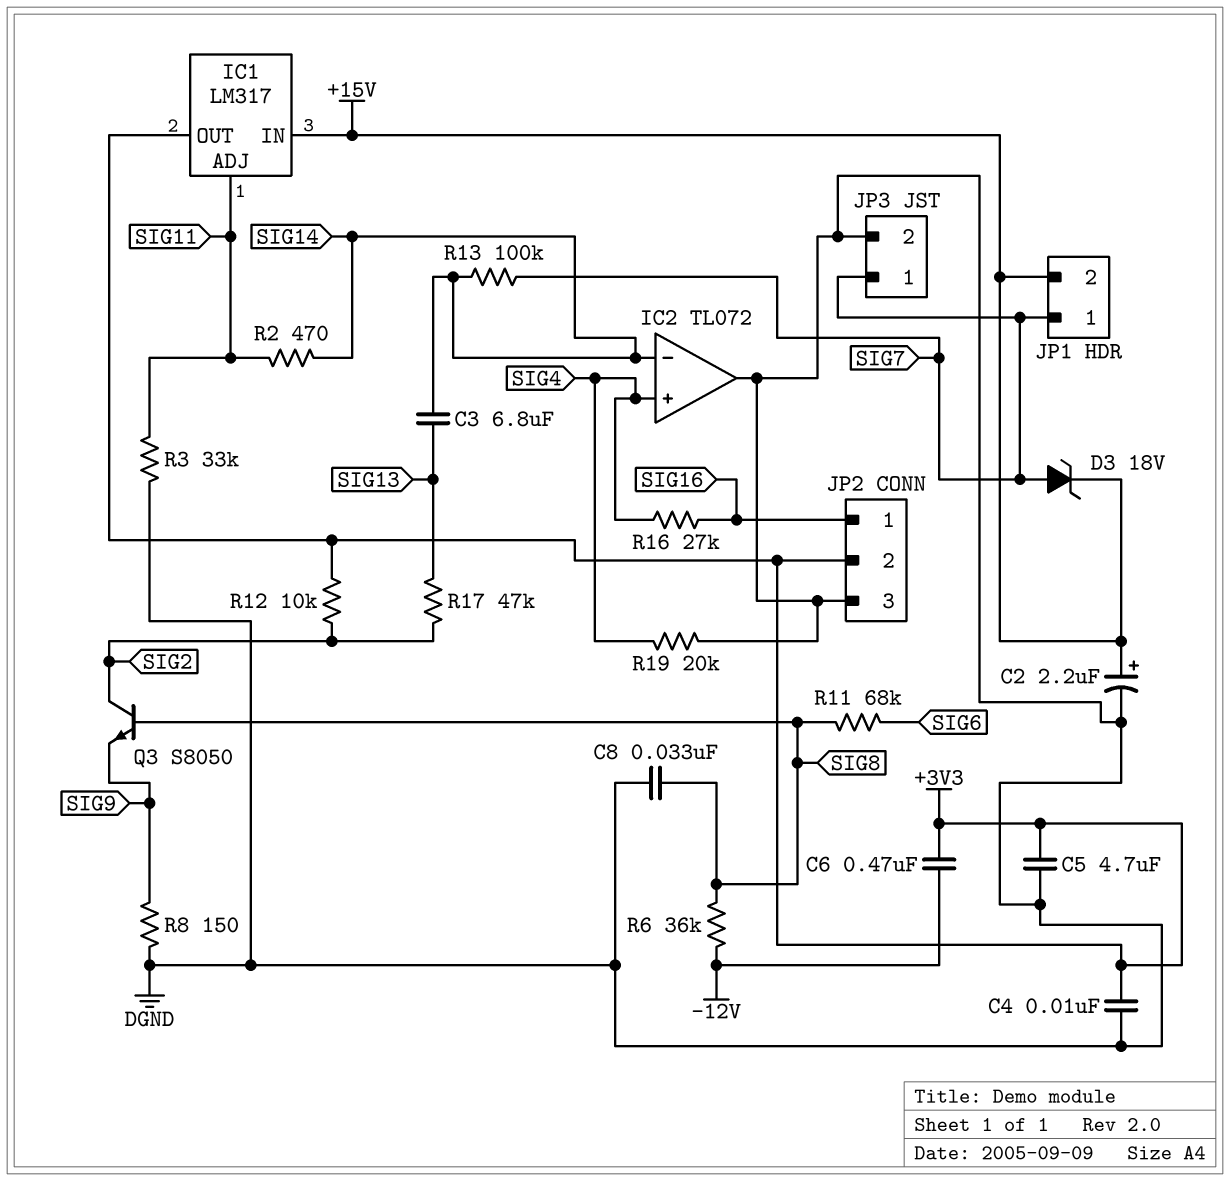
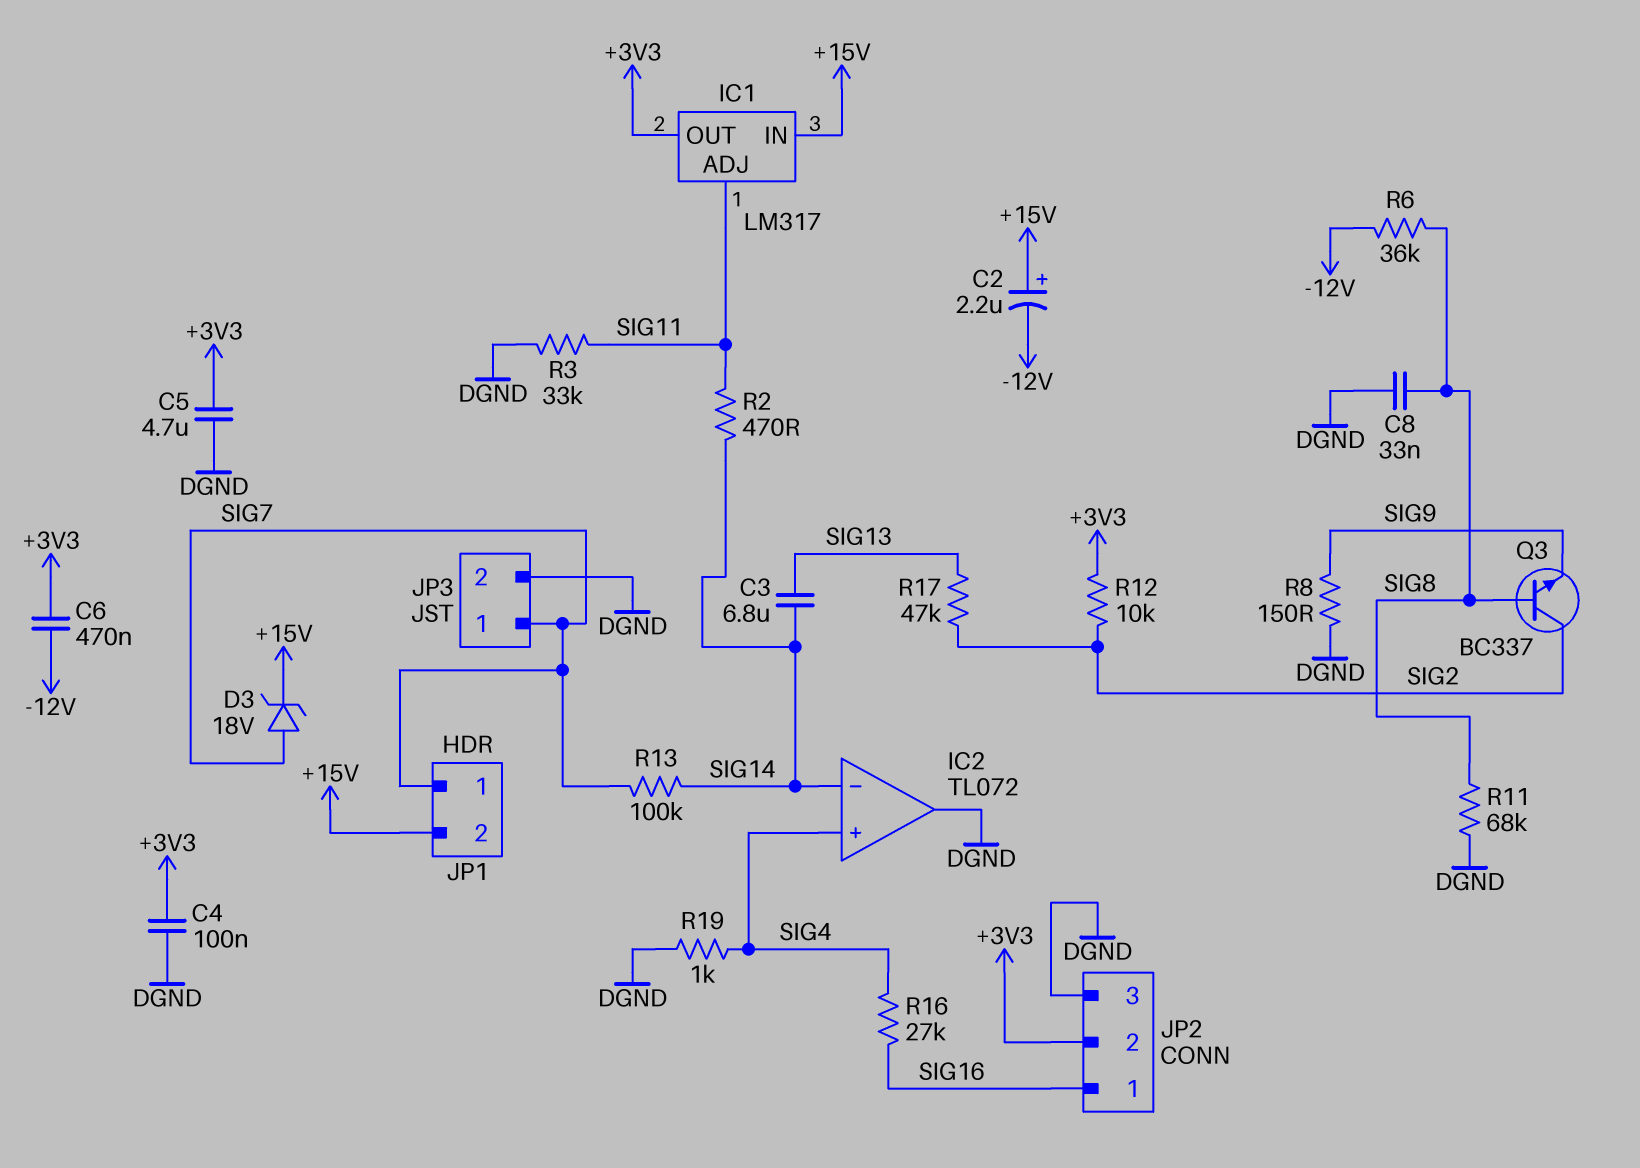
C2: 2.2uF (plus +15V, minus DGND) -> 2.2uF (plus +15V, minus -12V)
C4: 10nF (+3V3, DGND) -> 100nF (+3V3, DGND)
Q3: NPN S8050 (B SIG8, C SIG2, E SIG9) -> NPN BC337 (B SIG8, C SIG2, E SIG9)
R11: 68k (SIG6, SIG8) -> 68k (DGND, SIG8)
R19: 20k (DGND, SIG4) -> 1k (DGND, SIG4)

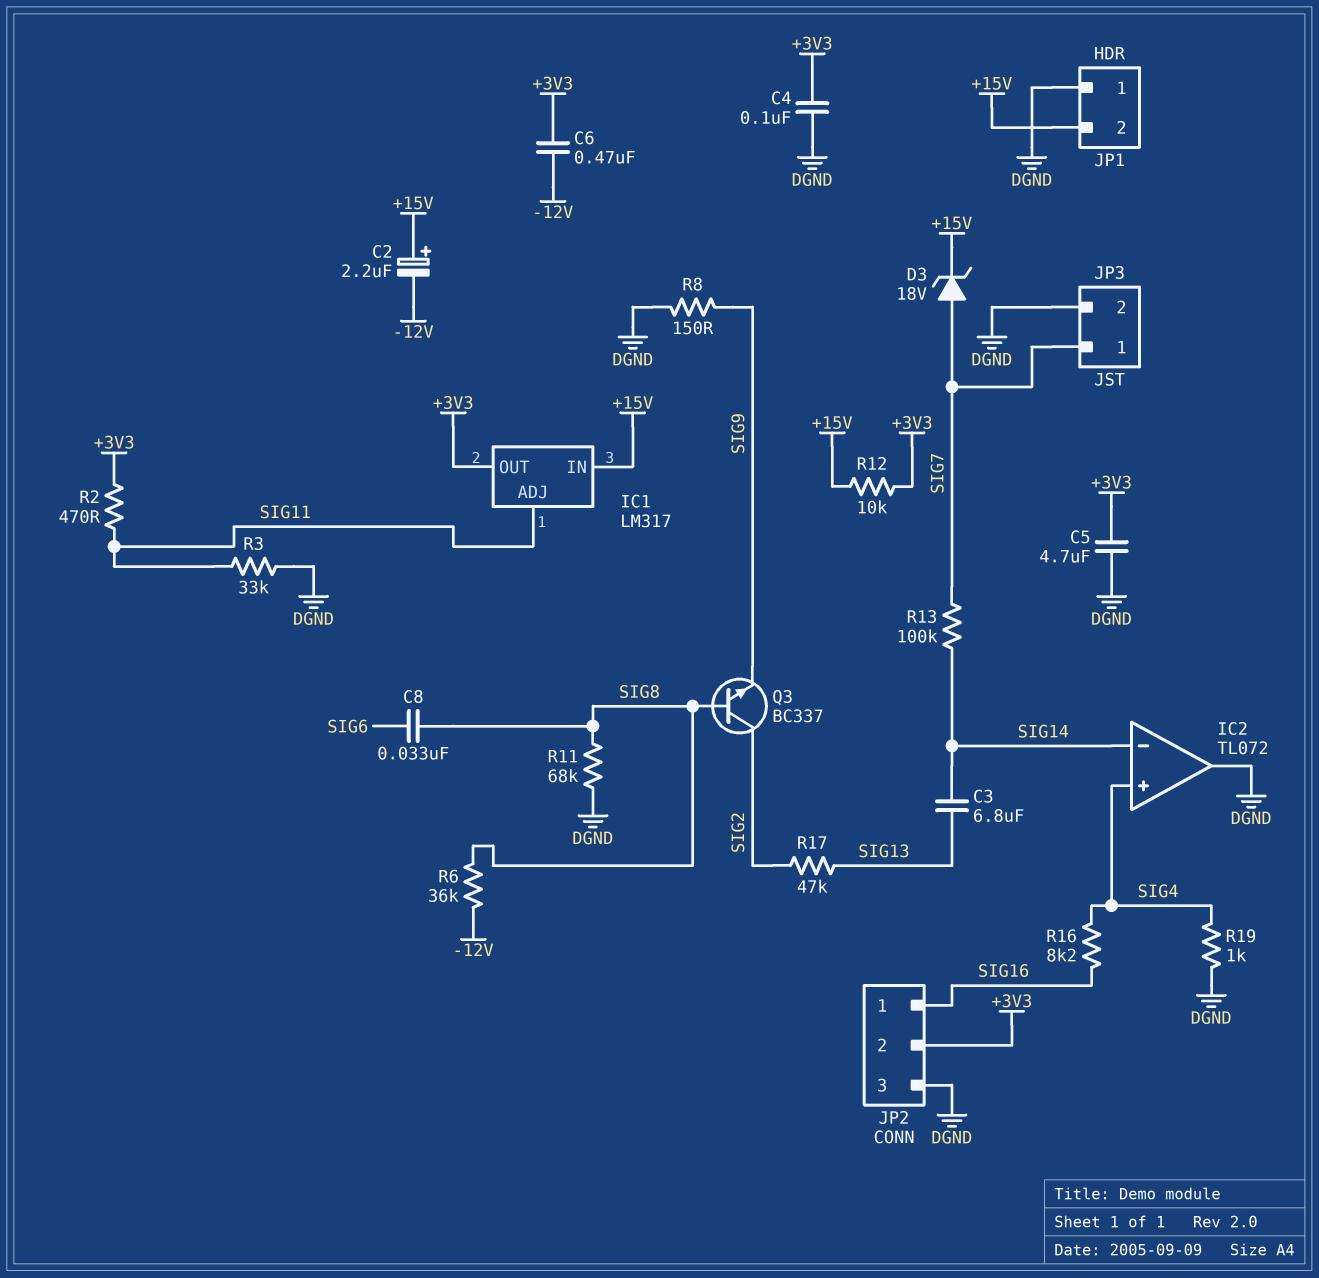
C8: 33nF (DGND, SIG8) -> 33nF (SIG6, SIG8)
JP1 pin 1: SIG7 -> DGND
R2: 470 (SIG11, SIG14) -> 470 (+3V3, SIG11)
R12: 10k (+3V3, SIG2) -> 10k (+3V3, +15V)
R16: 27k (SIG4, SIG16) -> 8.2k (SIG4, SIG16)

